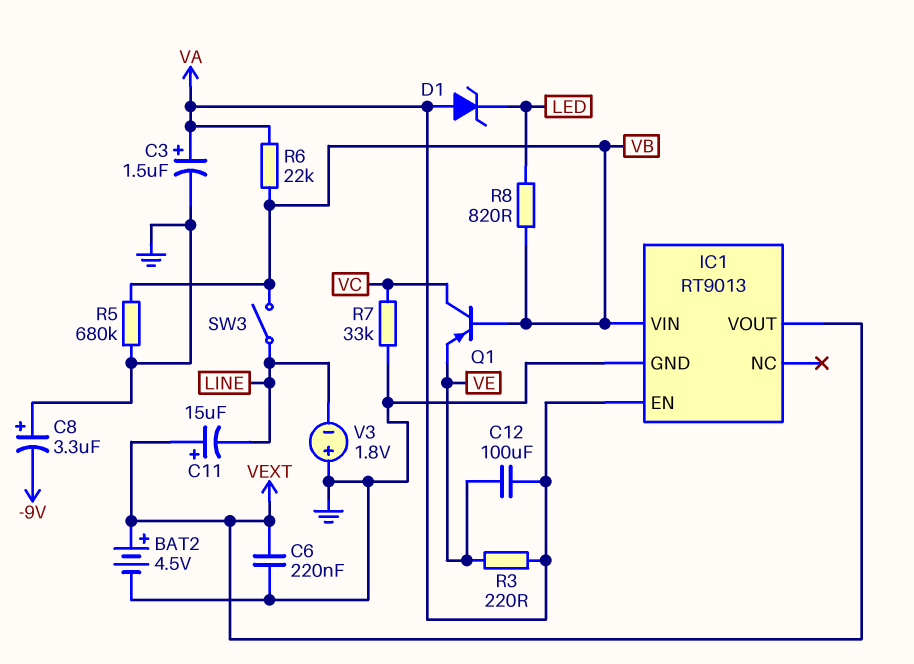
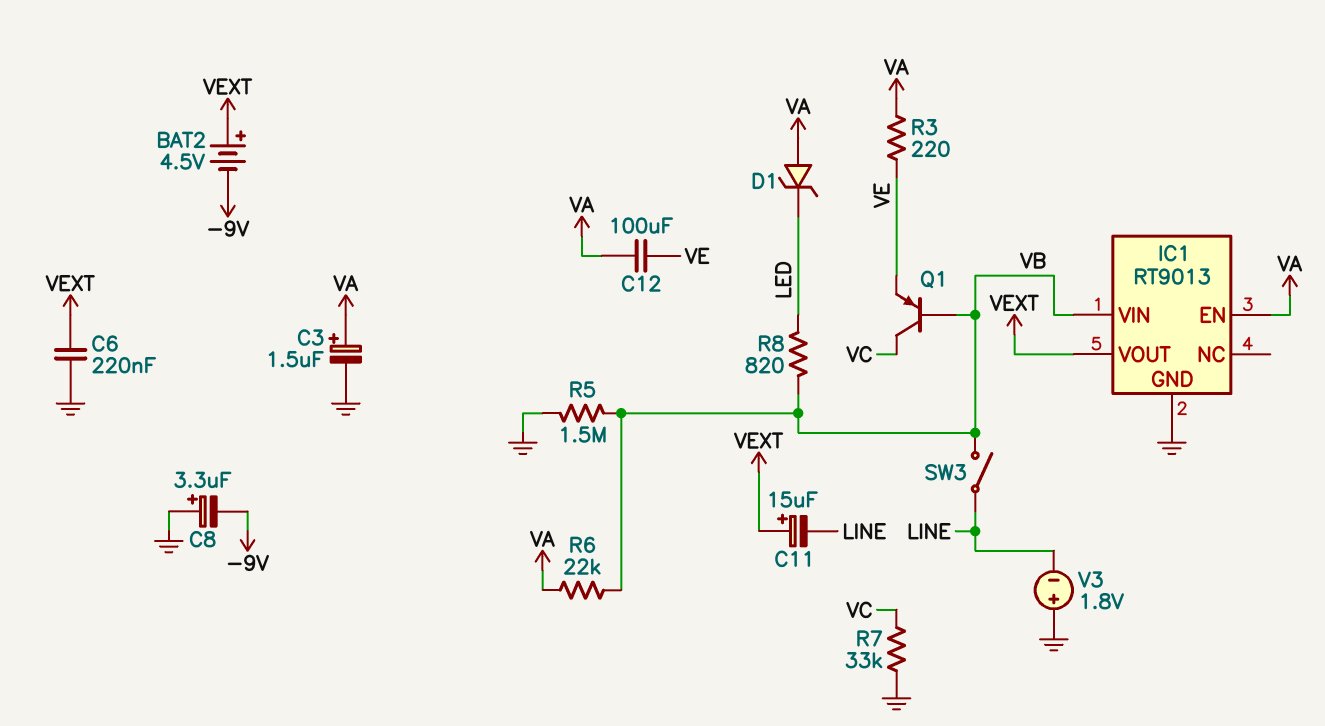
BAT2: 4.5V (plus VEXT, minus GND) -> 4.5V (plus VEXT, minus -9V)
R5: 680k (GND, VB) -> 1.5M (GND, VB)

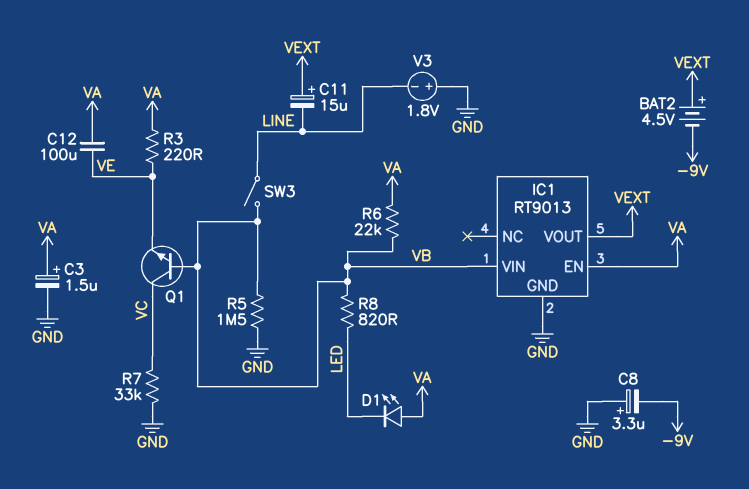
C6: 220nF (GND, VEXT) -> none
D1: zener (A VA, K LED) -> LED (A VA, K LED)
Q1: PNP (B VB, C VC, E VE) -> NPN (B VB, C VC, E VE)

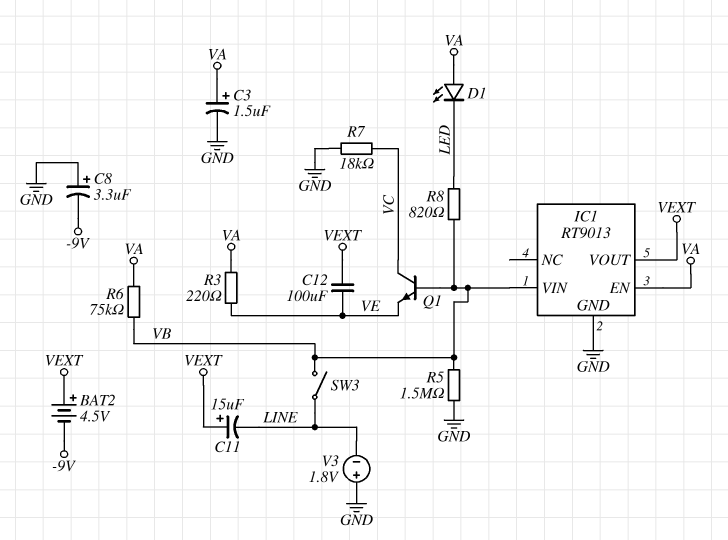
C12: 100uF (VA, VE) -> 100uF (VE, VEXT)
R6: 22k (VA, VB) -> 75k (VA, VB)
R7: 33k (GND, VC) -> 18k (GND, VC)

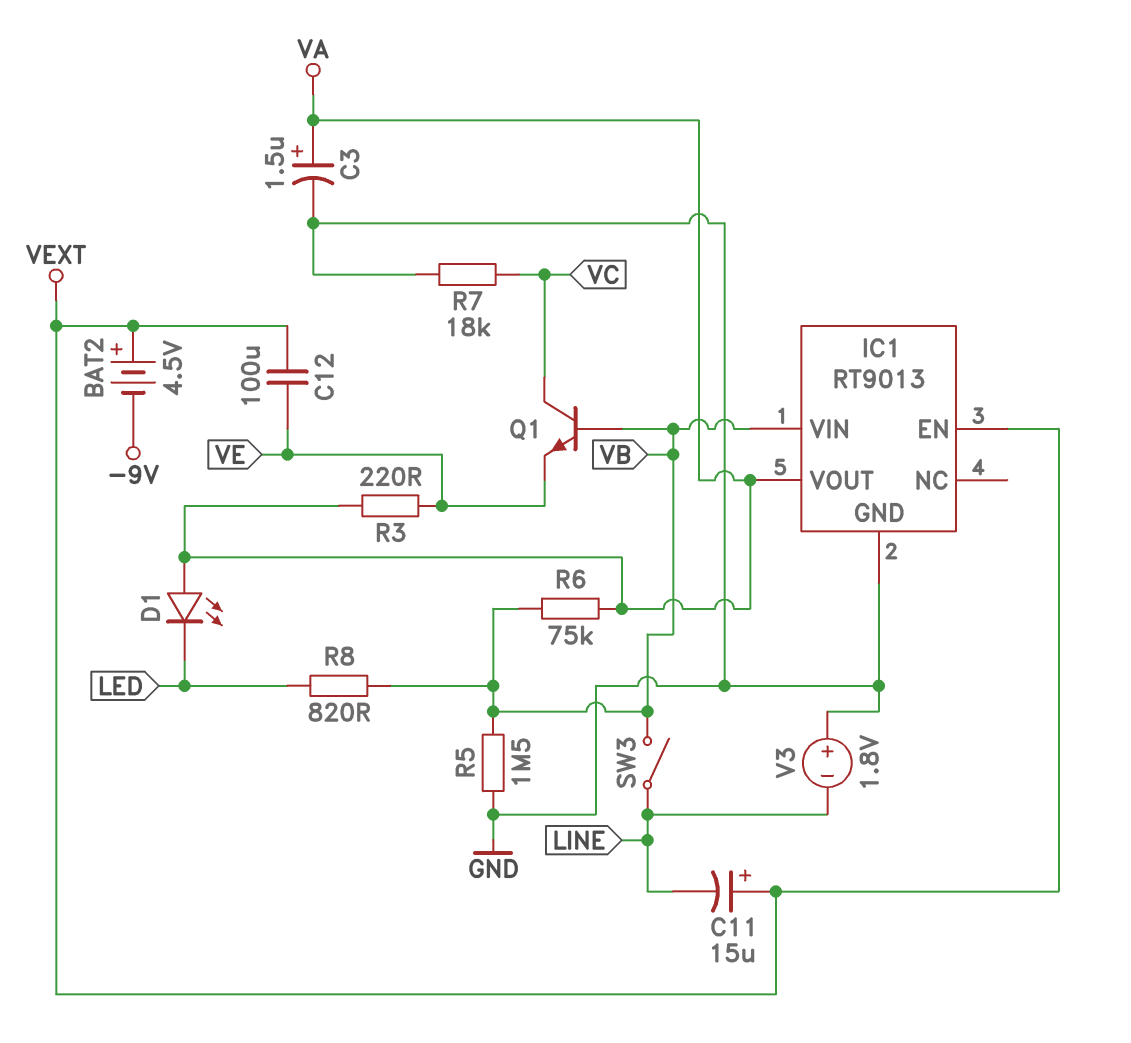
C8: 3.3uF (plus GND, minus -9V) -> none
IC1 pin EN: VA -> VEXT
IC1 pin VOUT: VEXT -> VA

